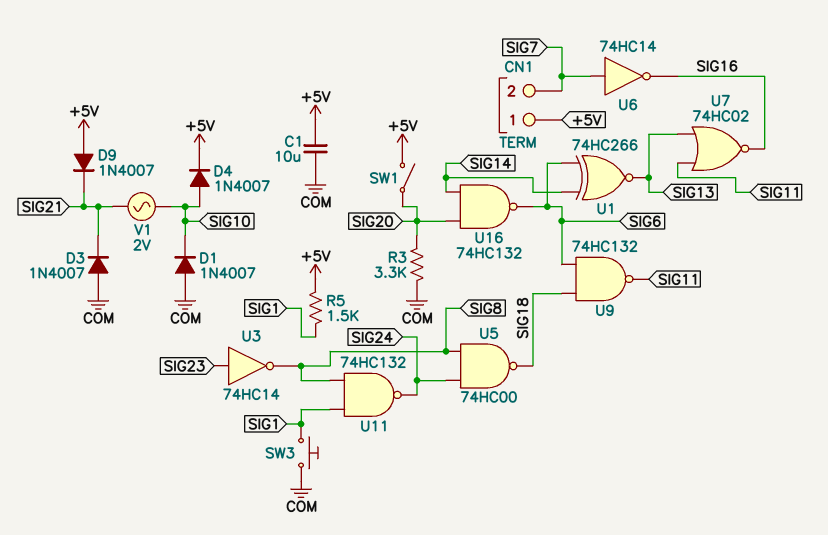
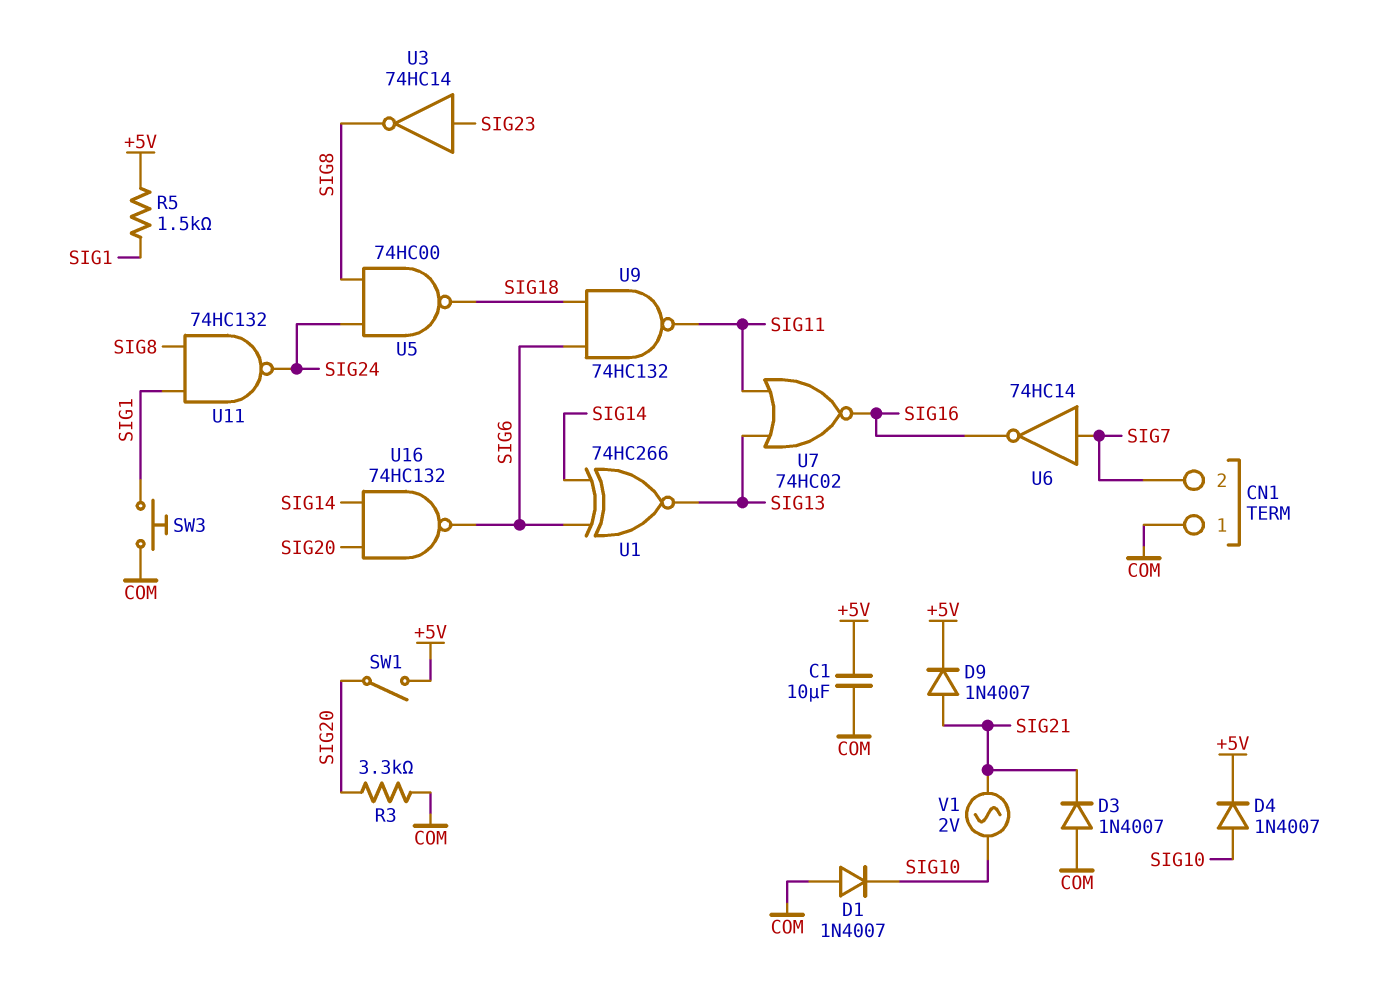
CN1 pin 1: +5V -> COM
D9: diode 1N4007 (A +5V, K SIG21) -> diode 1N4007 (A SIG21, K +5V)

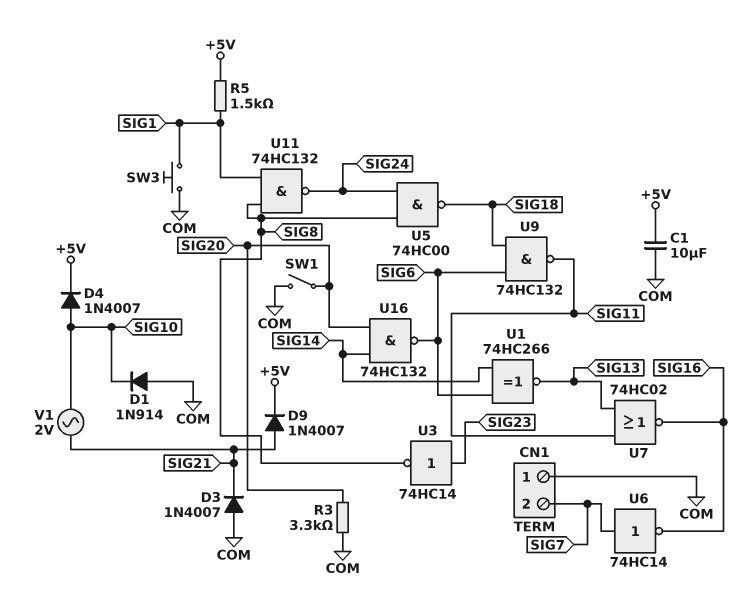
D1: diode 1N4007 (A COM, K SIG10) -> diode 1N914 (A COM, K SIG10)
SW1: switch (+5V, SIG20) -> switch (COM, SIG20)

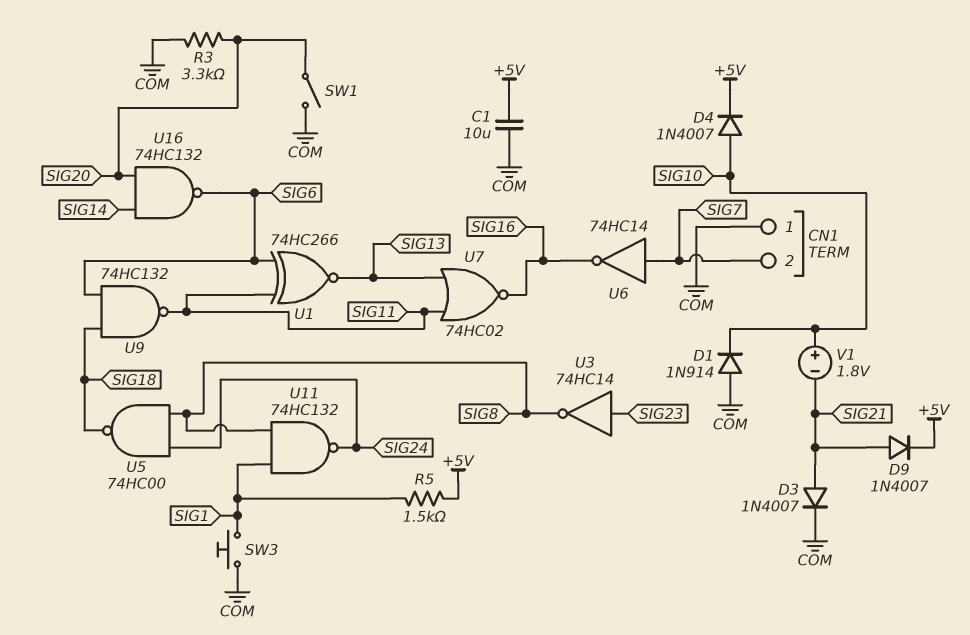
D3: diode 1N4007 (A COM, K SIG21) -> diode 1N4007 (A SIG21, K COM)
U1: XNOR 74HC266 (in SIG6, in SIG14, out SIG13) -> XNOR 74HC266 (in SIG6, in SIG11, out SIG13)
V1: AC 2V (SIG10, SIG21) -> 1.8V (plus SIG10, minus SIG21)

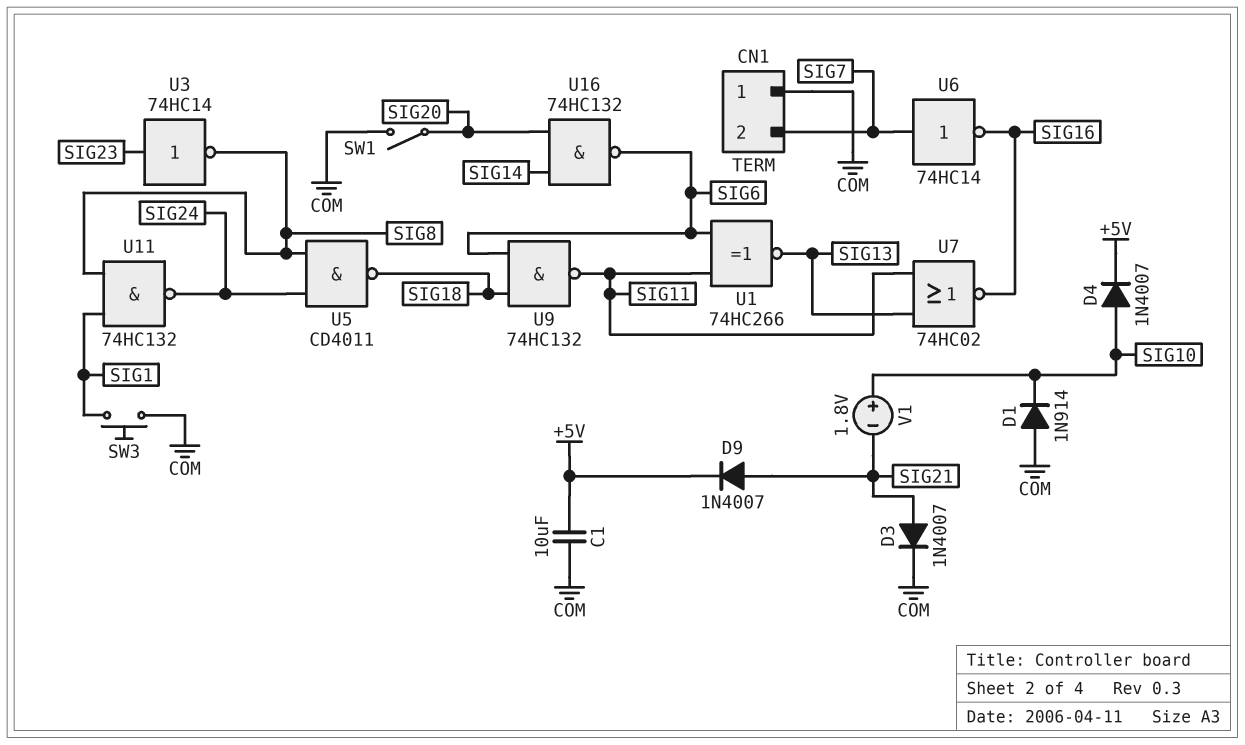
R3: 3.3k (COM, SIG20) -> none
R5: 1.5k (+5V, SIG1) -> none
U5: NAND 74HC00 (in SIG8, in SIG24, out SIG18) -> NAND CD4011 (in SIG8, in SIG24, out SIG18)

